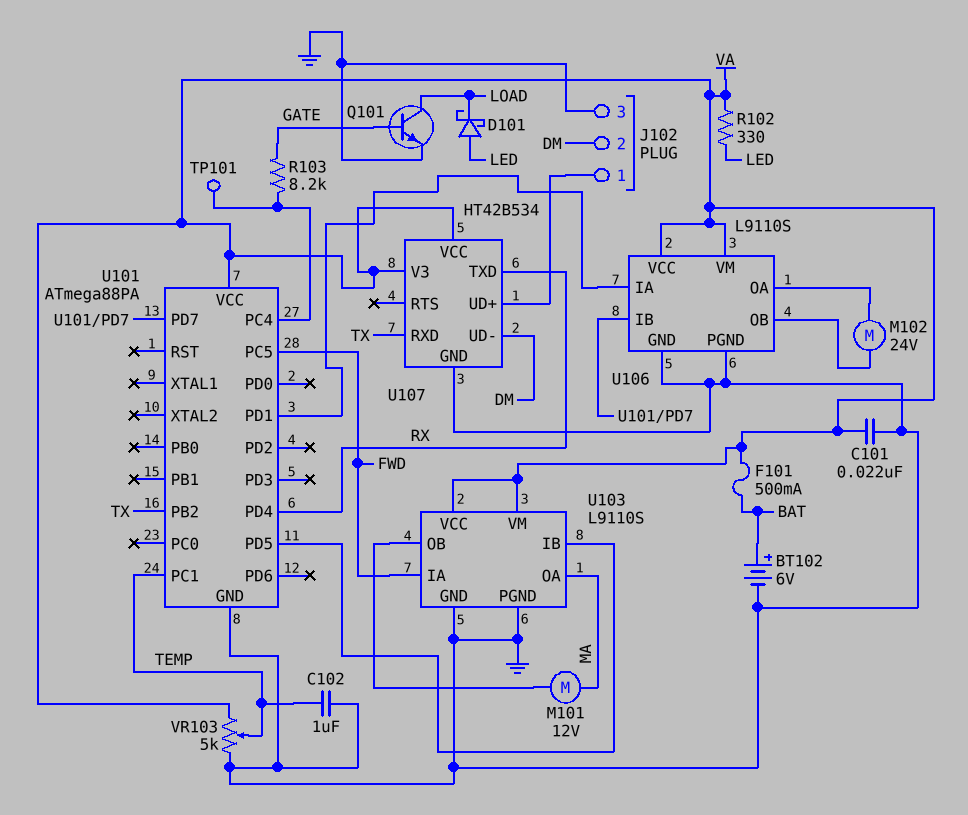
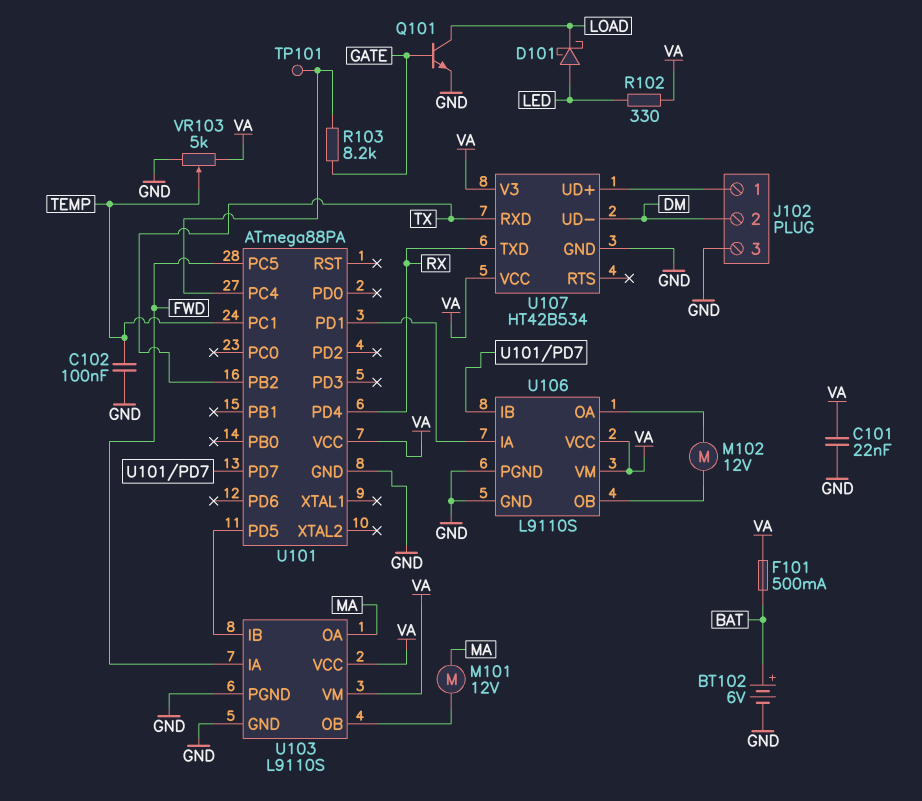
C102: 1uF (GND, TEMP) -> 100nF (GND, TEMP)
M102: motor 24V (U106/OA, U106/OB) -> motor 12V (U106/OA, U106/OB)

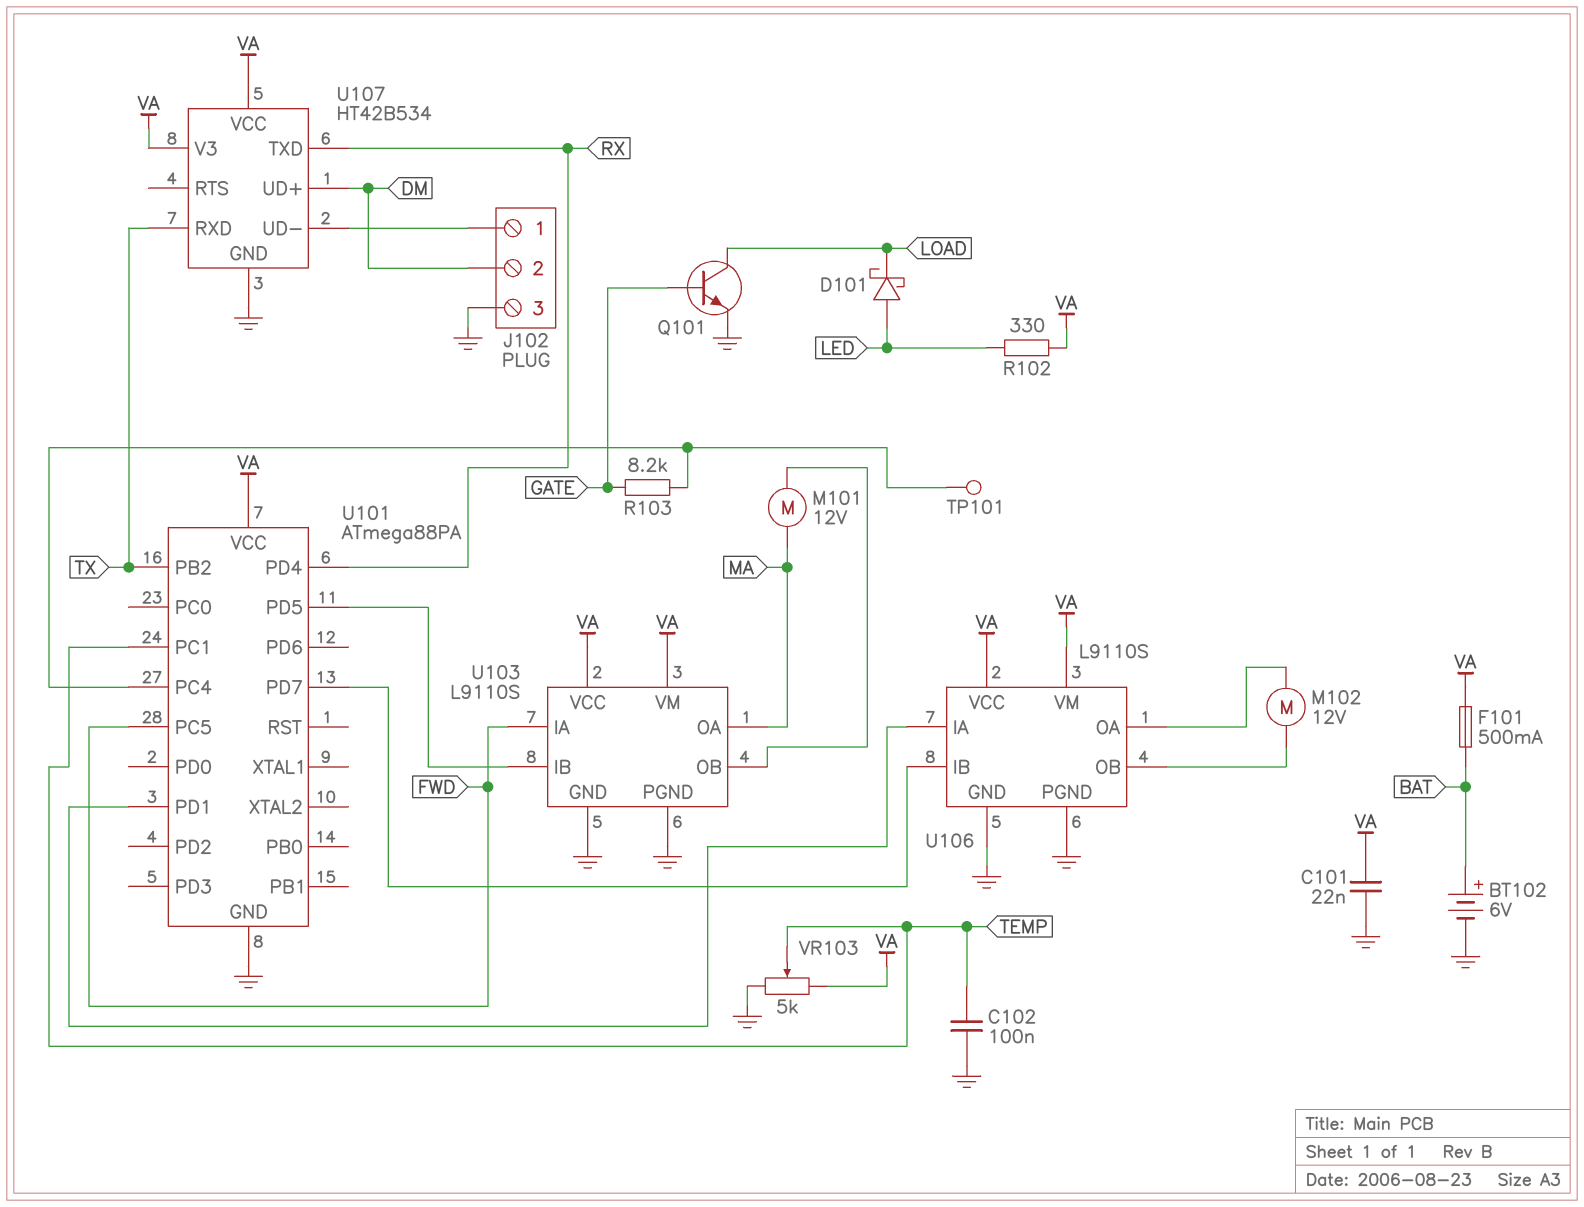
U107 pin UD+: J102/1 -> DM
U107 pin UD-: DM -> J102/1

